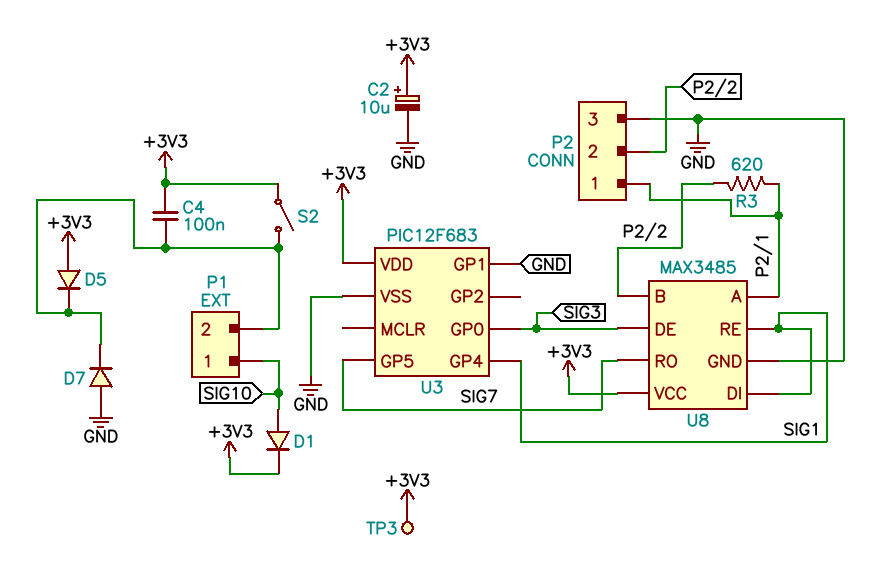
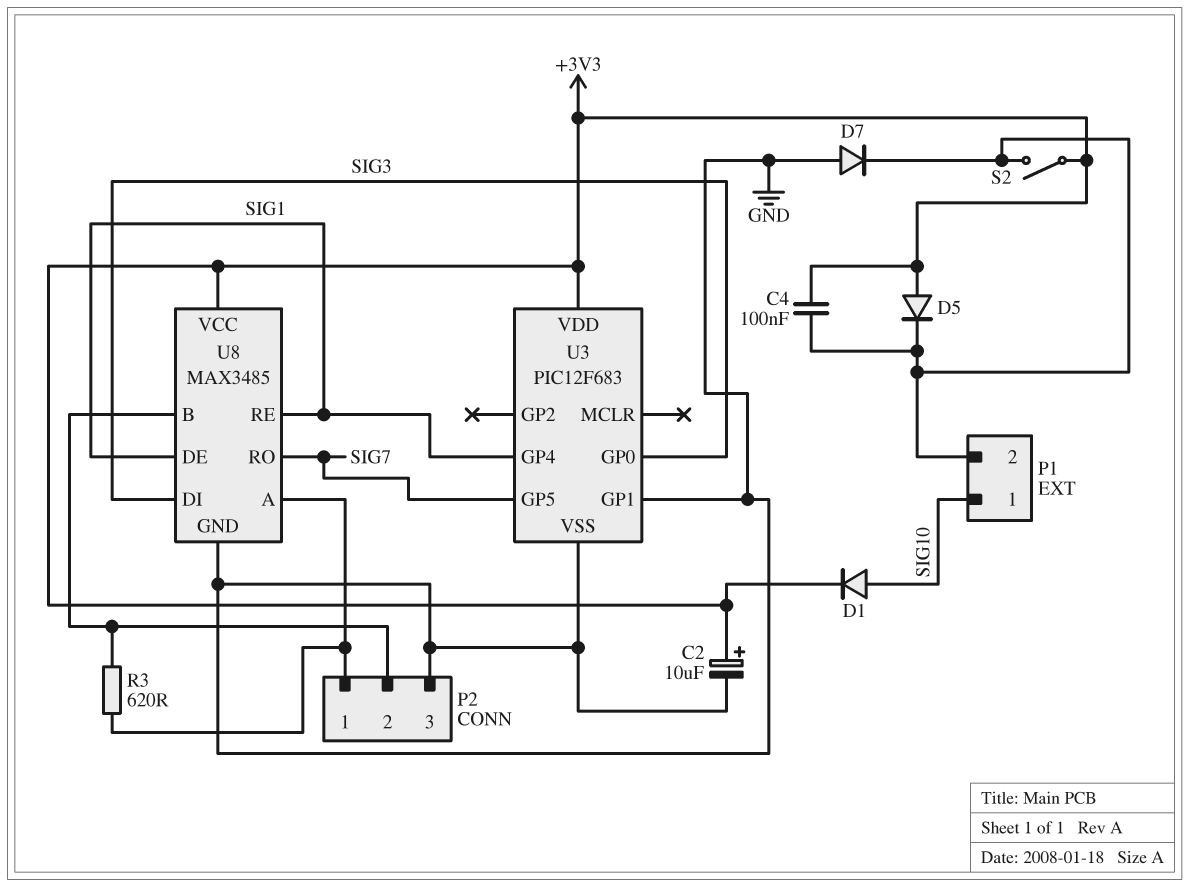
TP3: test point (+3V3) -> none
U8 pin DE: SIG3 -> SIG1
U8 pin DI: SIG1 -> SIG3

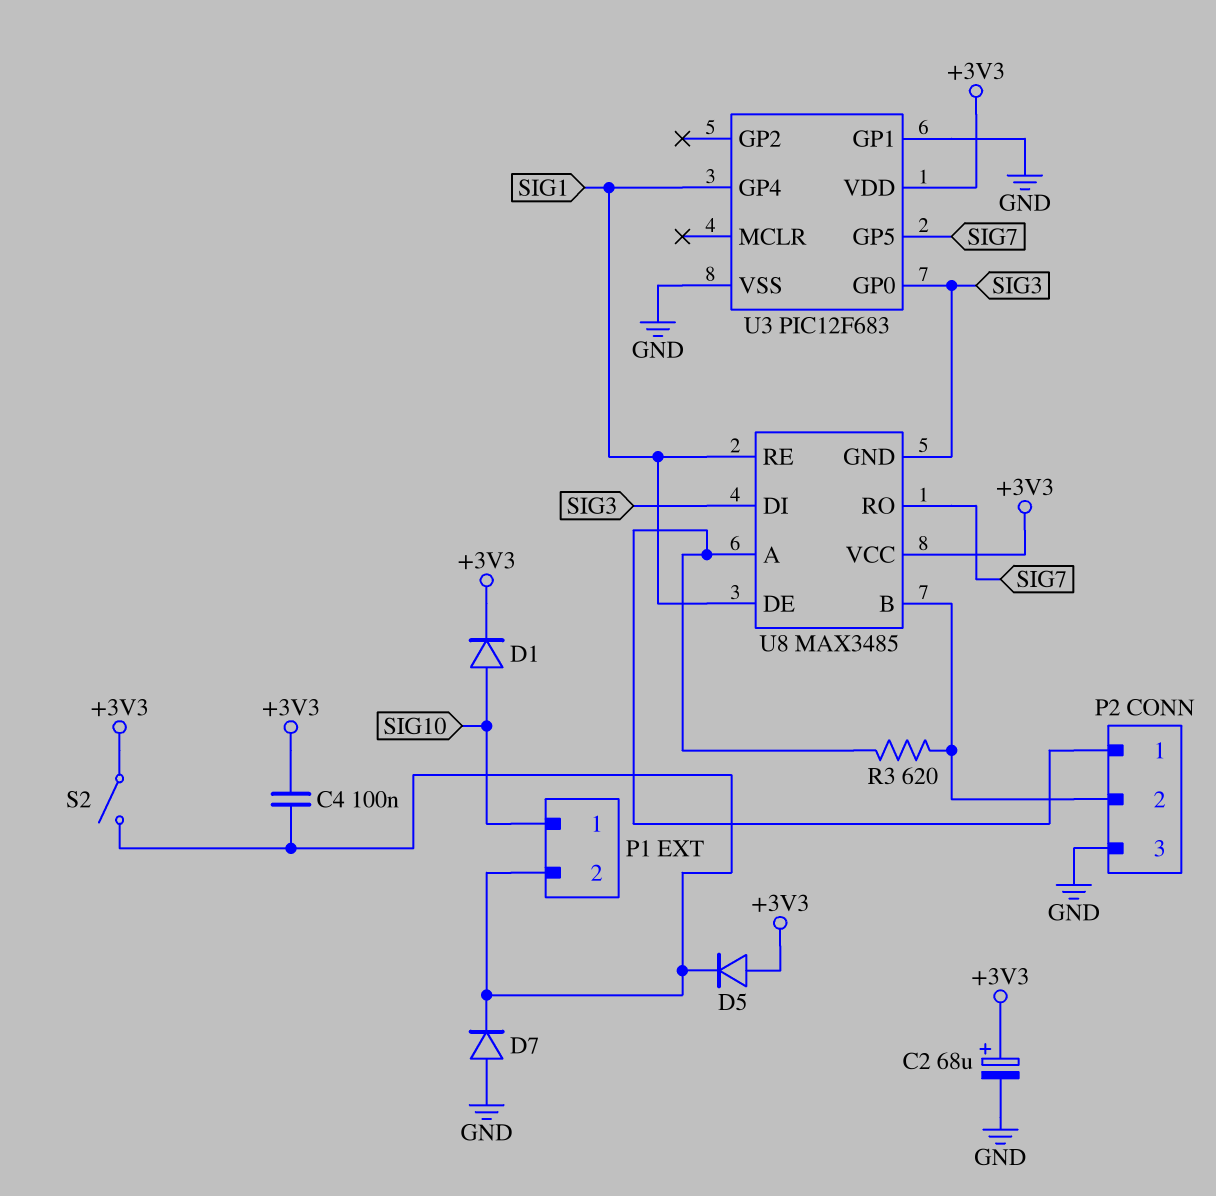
C2: 10uF (plus +3V3, minus GND) -> 68uF (plus +3V3, minus GND)
U8 pin GND: GND -> SIG3

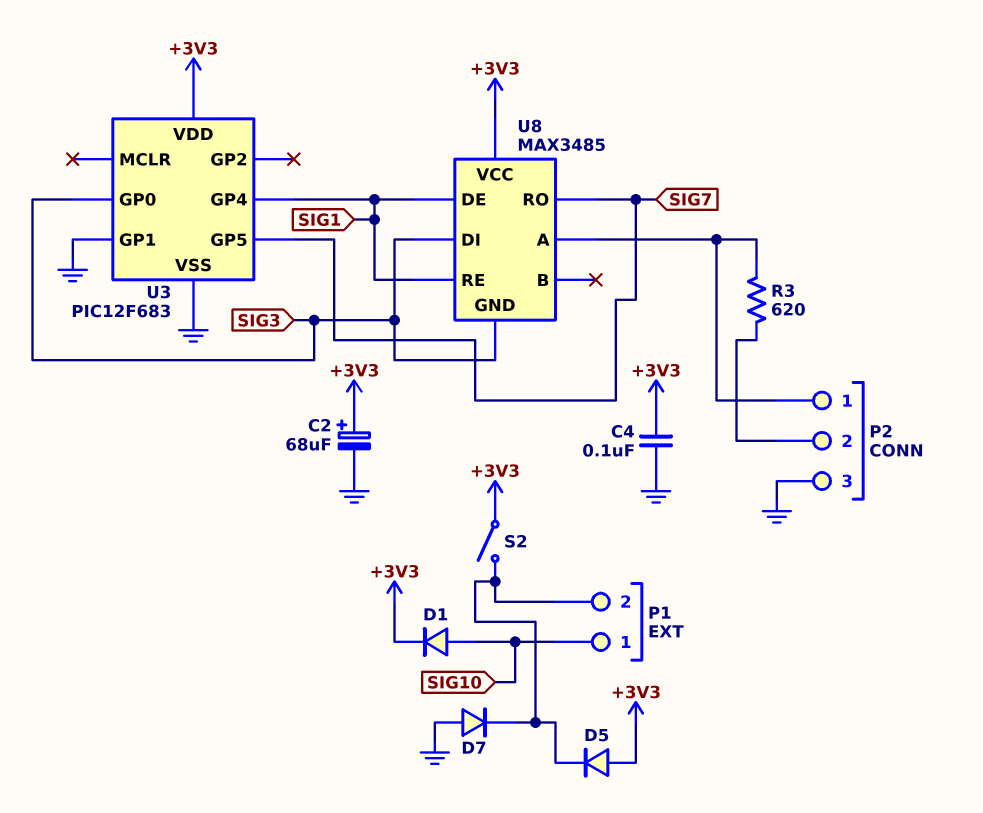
C4: 100nF (+3V3, P1/2) -> 100nF (+3V3, GND)
U8 pin B: P2/2 -> none

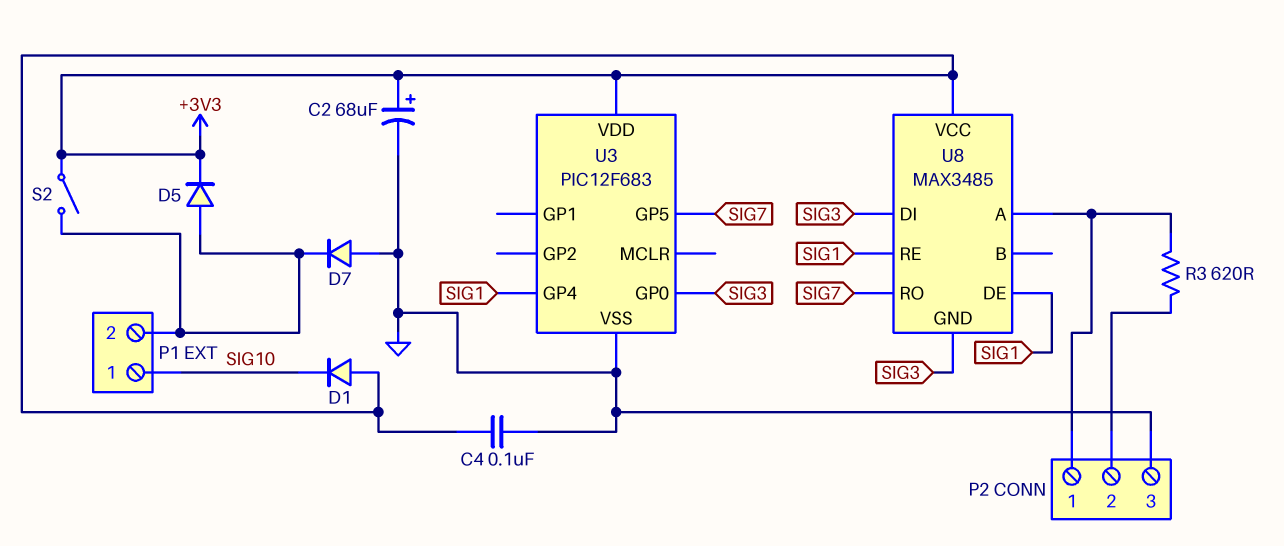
D1: diode (A SIG10, K +3V3) -> diode (A +3V3, K SIG10)
D5: diode (A +3V3, K P1/2) -> diode (A P1/2, K +3V3)
U3 pin GP1: GND -> none

